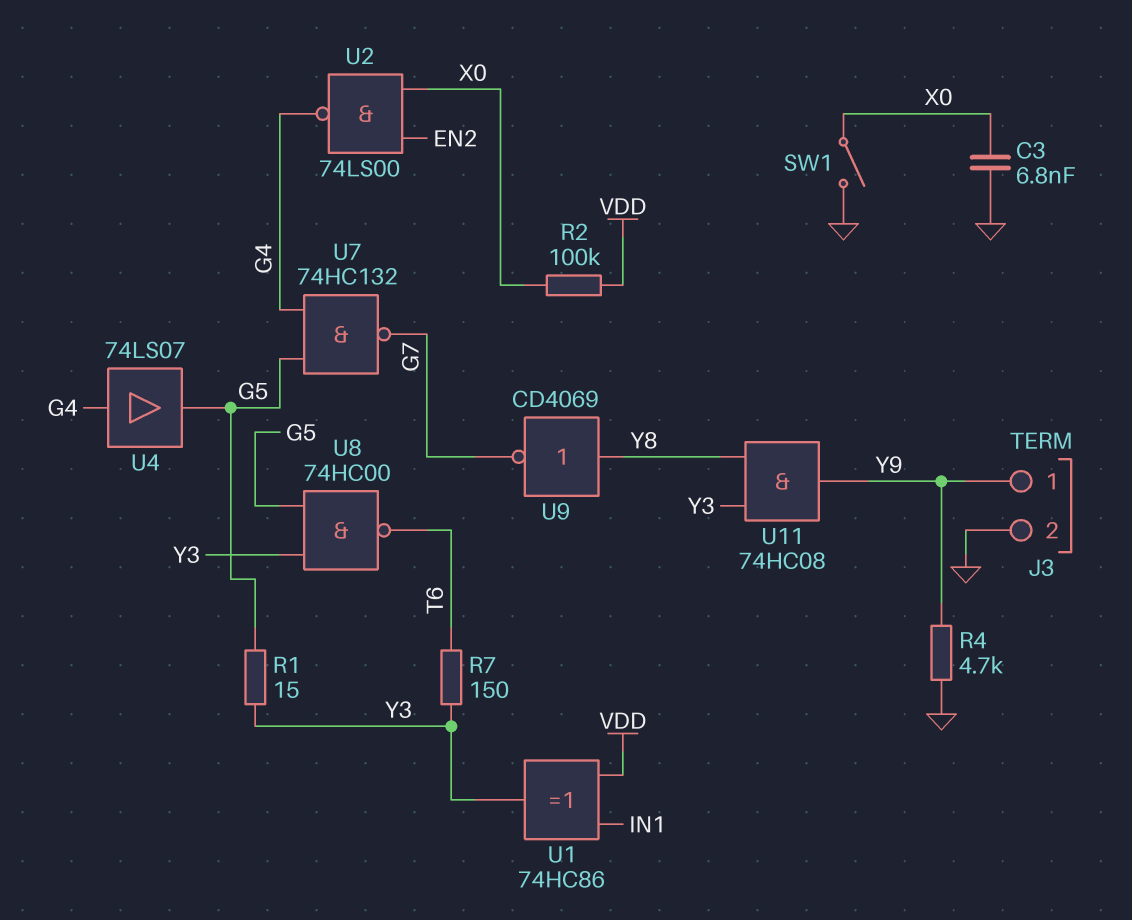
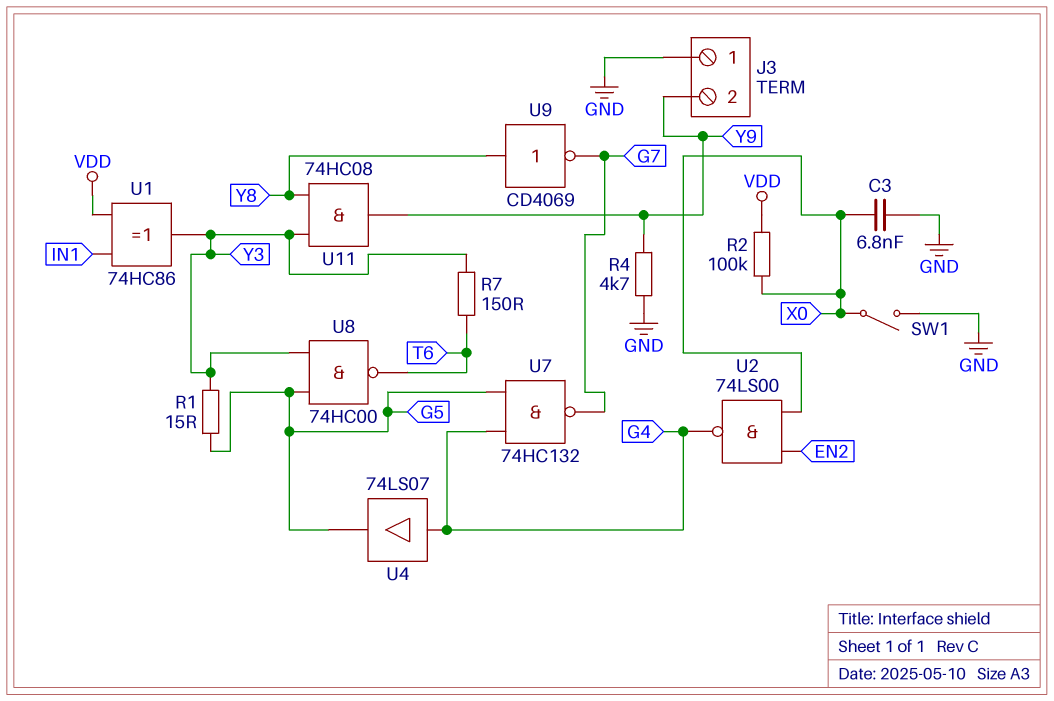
J3 pin 1: Y9 -> GND
J3 pin 2: GND -> Y9

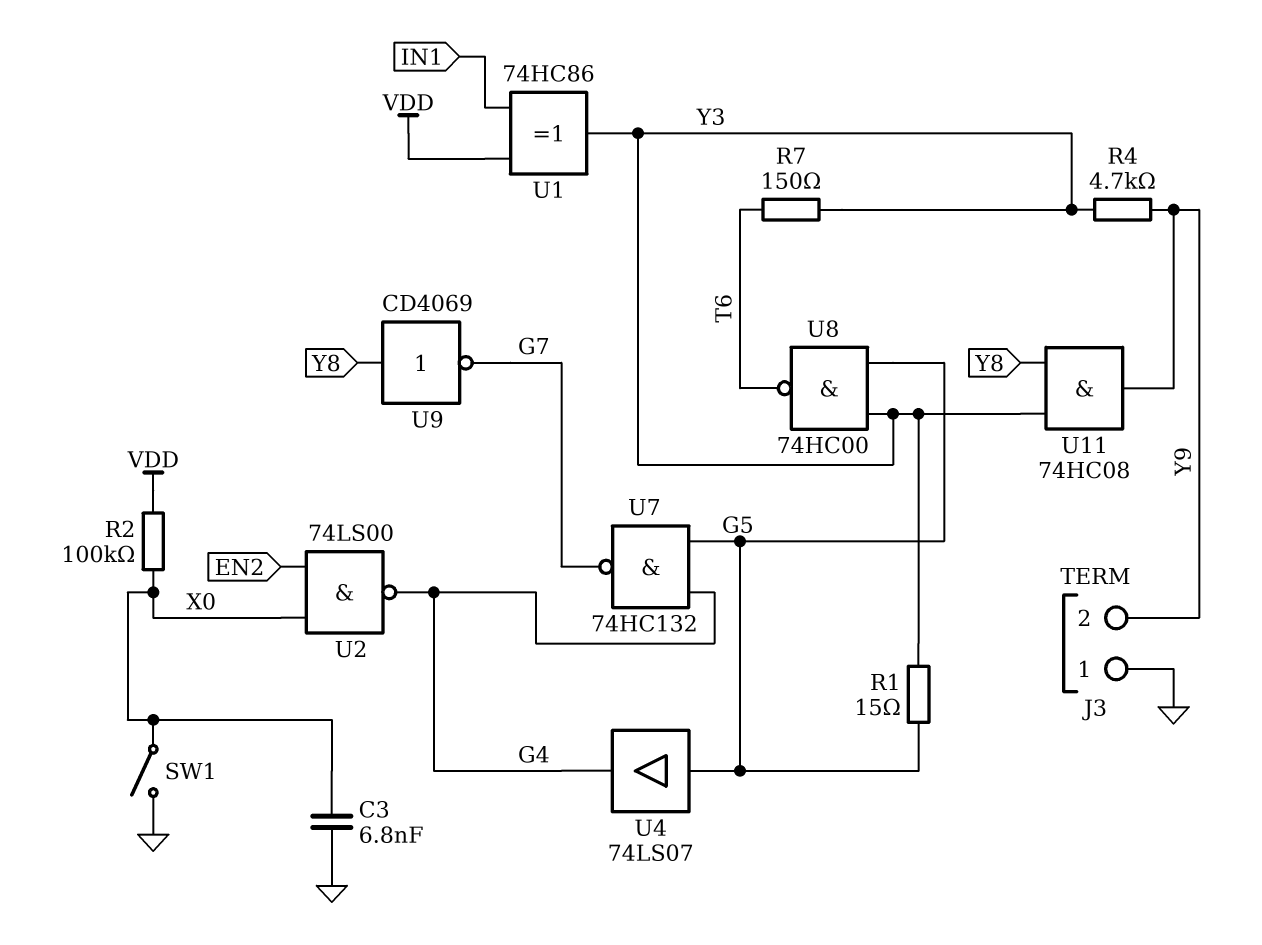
R4: 4.7k (GND, Y9) -> 4.7k (Y3, Y9)
U4: buffer 74LS07 (in G4, out G5) -> buffer 74LS07 (in G5, out G4)

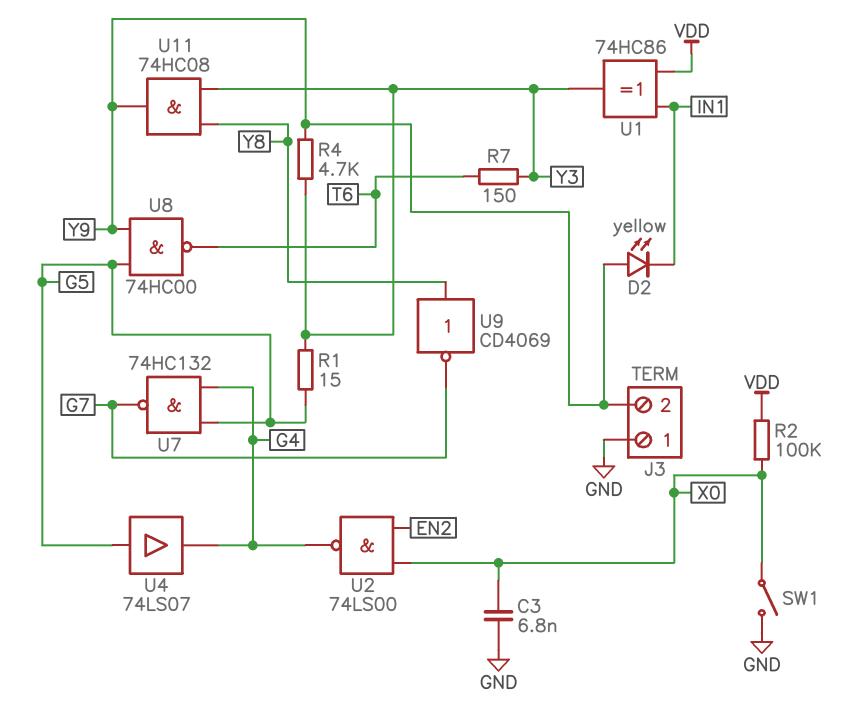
D2: none -> LED yellow (A Y9, K IN1)
U8: NAND 74HC00 (in G5, in Y3, out T6) -> NAND 74HC00 (in G5, in Y9, out T6)

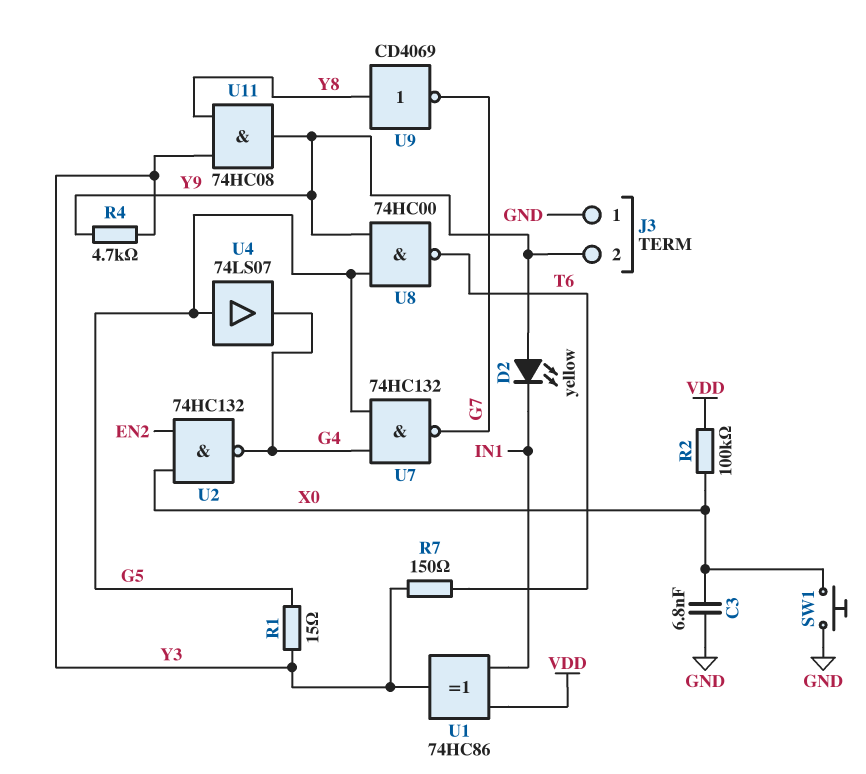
SW1: switch (GND, X0) -> button (GND, X0)
U2: NAND 74LS00 (in EN2, in X0, out G4) -> NAND 74HC132 (in EN2, in X0, out G4)

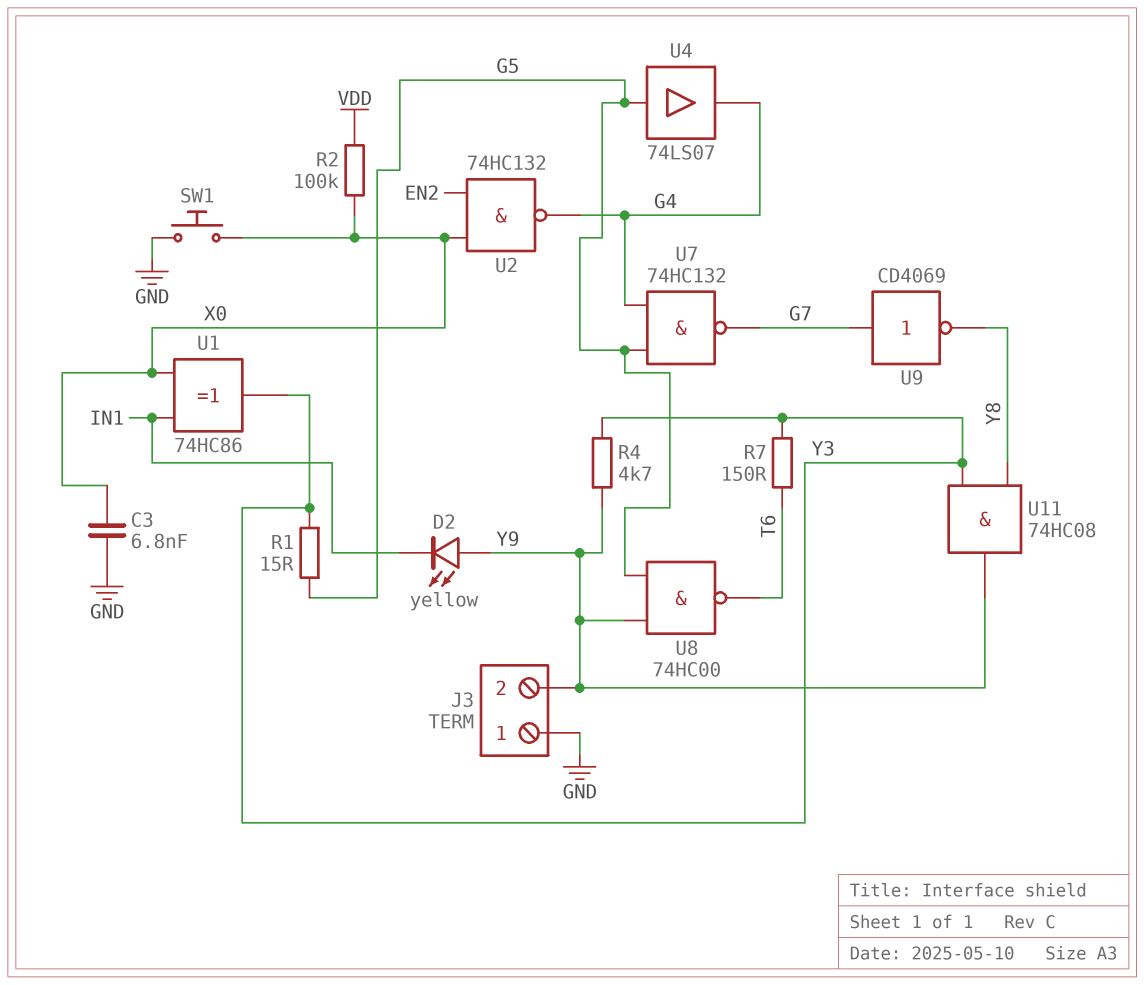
U1: XOR 74HC86 (in IN1, in VDD, out Y3) -> XOR 74HC86 (in IN1, in X0, out Y3)
U9: NOT CD4069 (in Y8, out G7) -> NOT CD4069 (in G7, out Y8)

